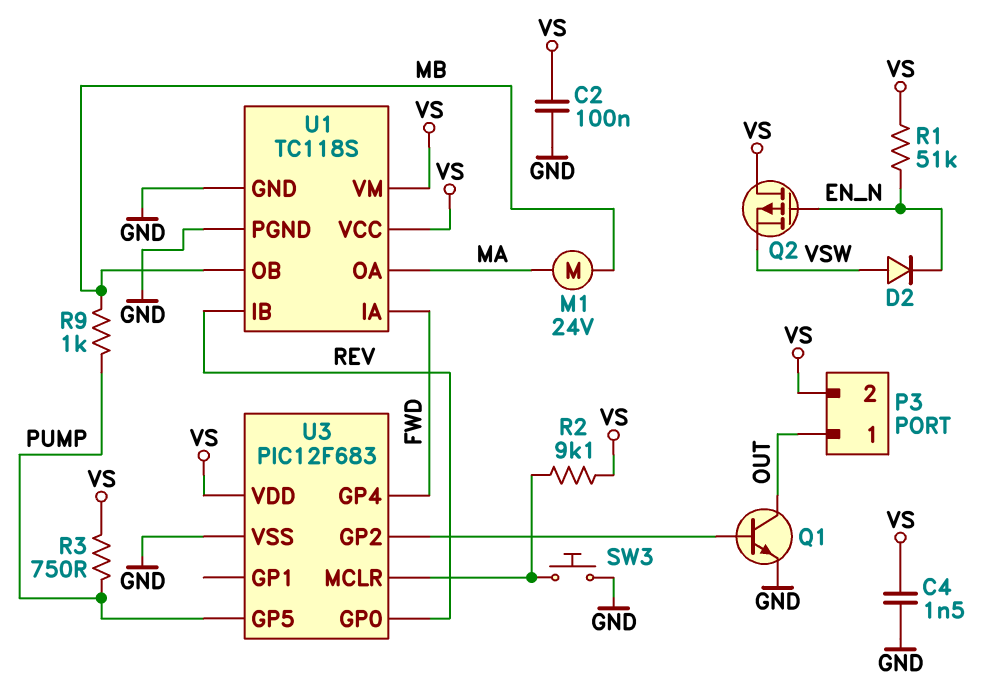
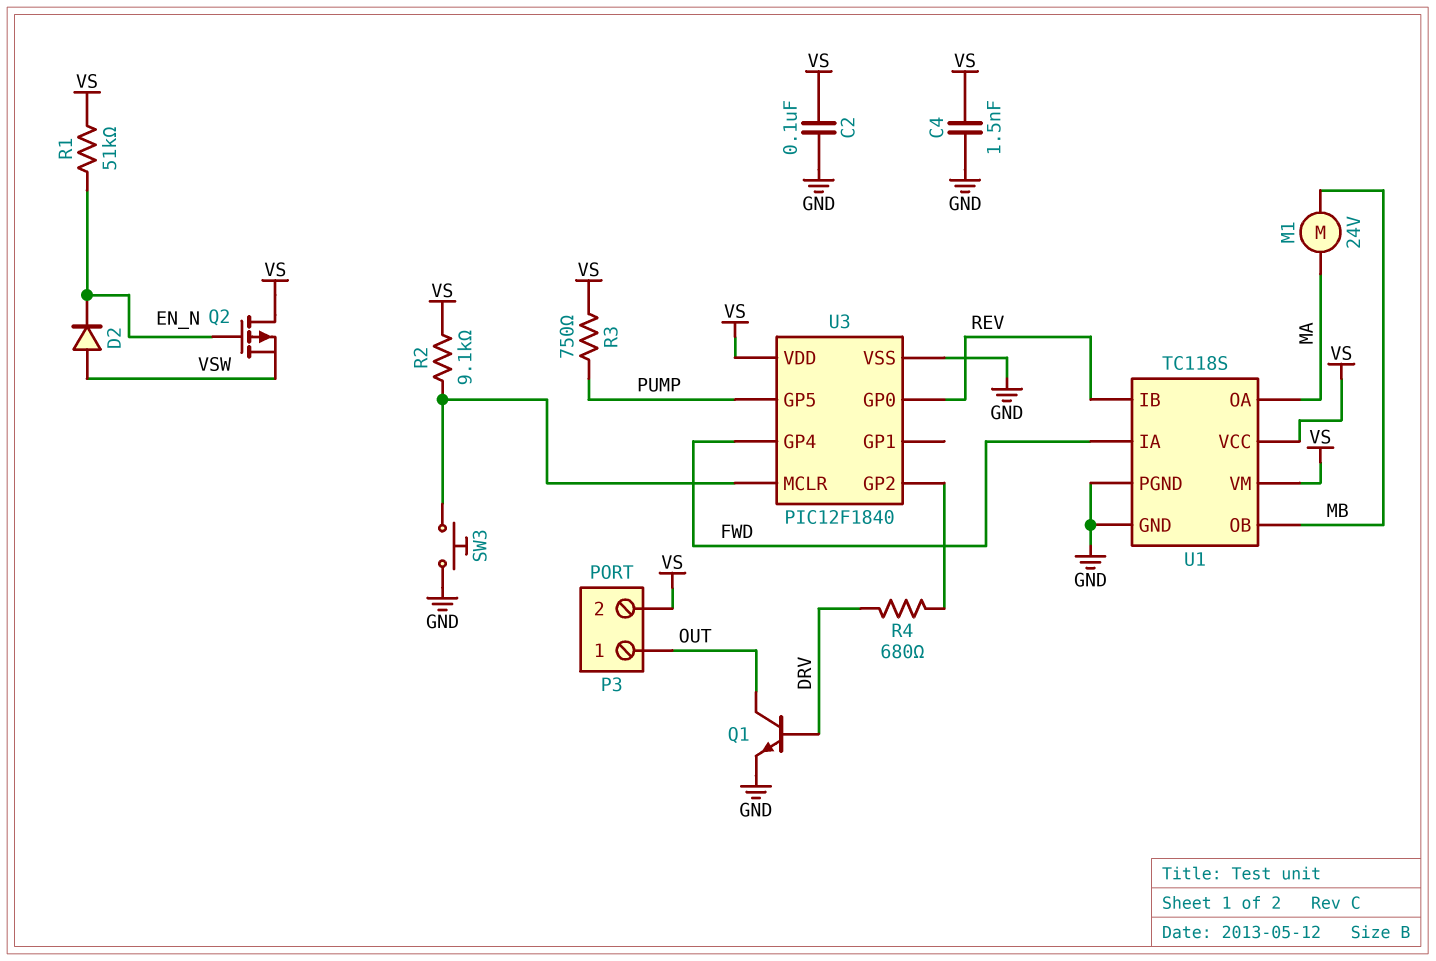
Q1: NPN (B U3/GP2, C OUT, E GND) -> NPN (B DRV, C OUT, E GND)
R4: none -> 680 (DRV, U3/GP2)
R9: 1k (MB, PUMP) -> none
U3: PIC12F683 -> PIC12F1840

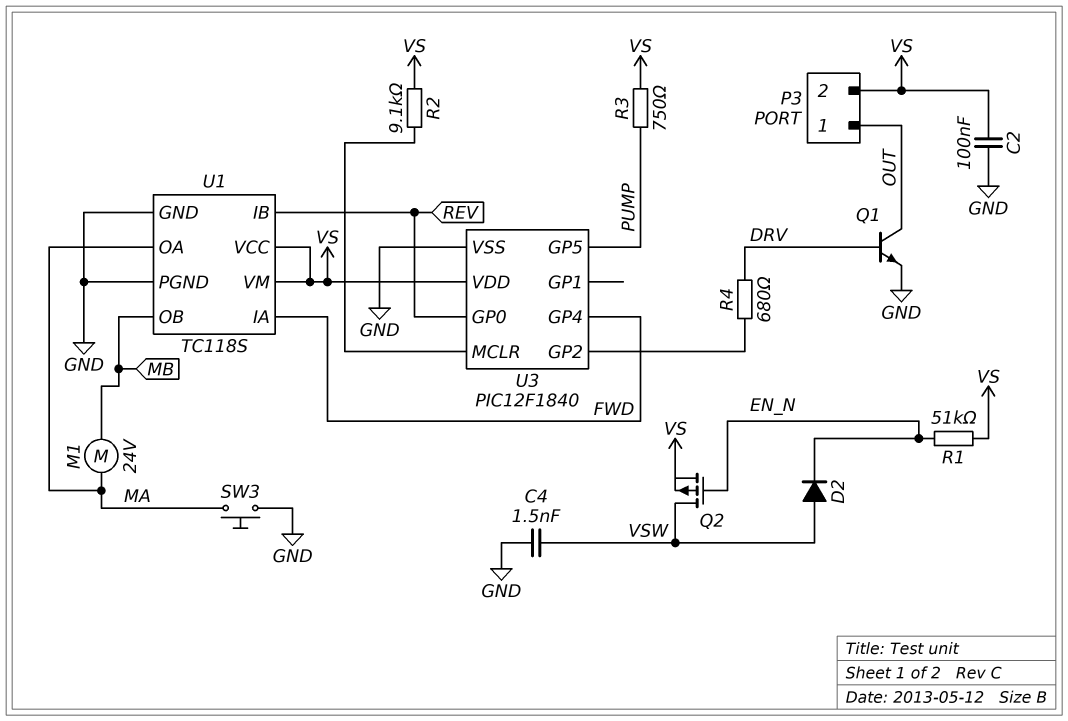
C4: 1.5nF (GND, VS) -> 1.5nF (GND, VSW)
Q2: PMOS (G EN_N, D VS, S VSW) -> PMOS (G EN_N, D VSW, S VS)
SW3: button (GND, U3/MCLR) -> button (GND, MA)

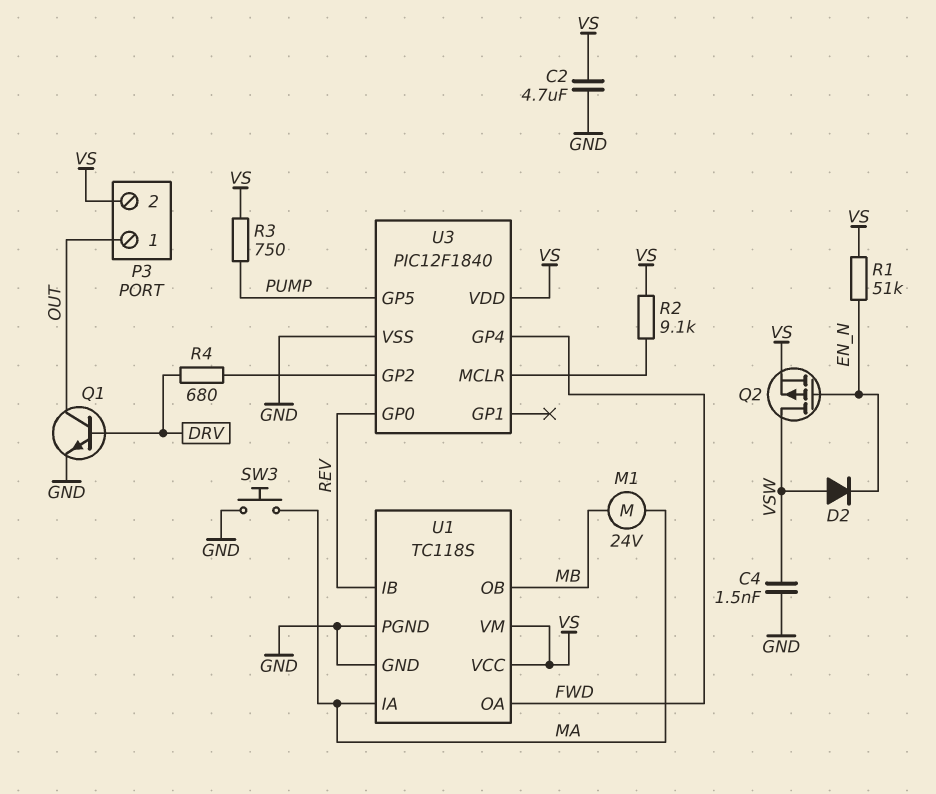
C2: 100nF (GND, VS) -> 4.7uF (GND, VS)
U1 pin IA: FWD -> MA
U1 pin OA: MA -> FWD

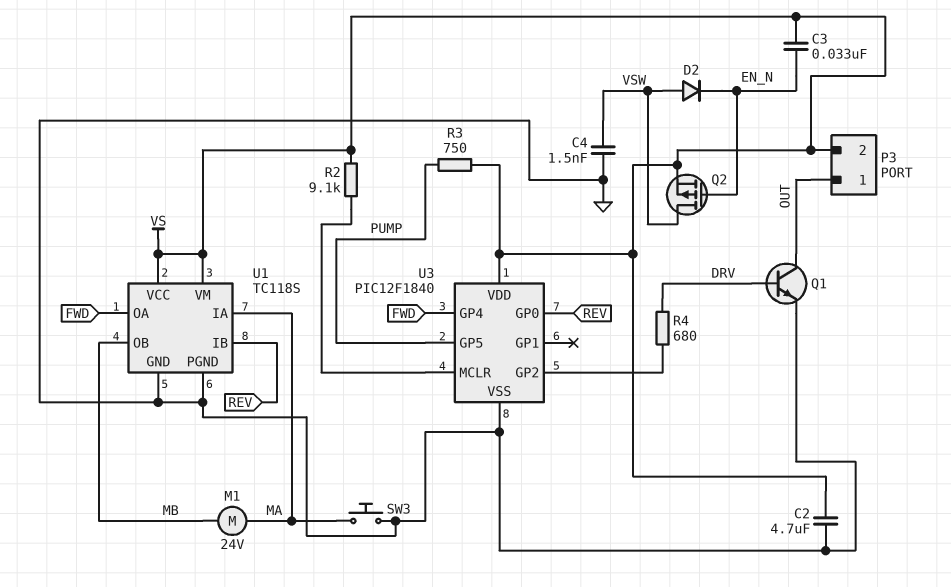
C3: none -> 33nF (EN_N, VS)
R1: 51k (EN_N, VS) -> none

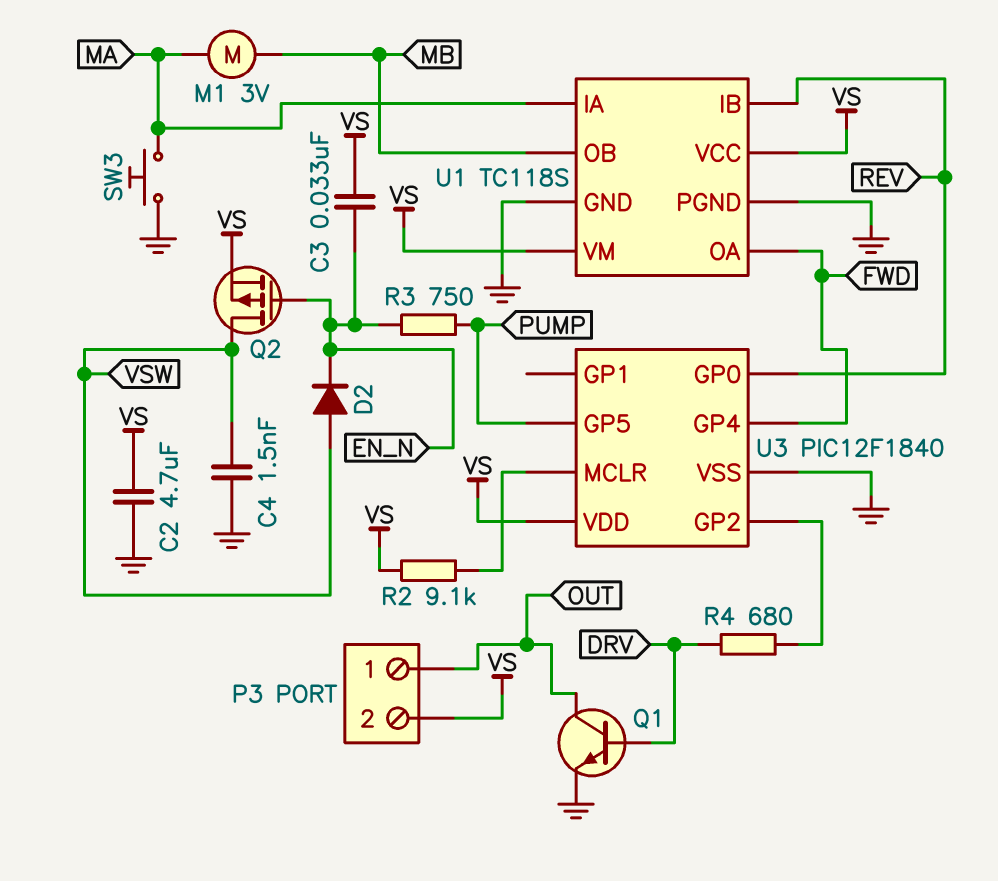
M1: motor 24V (MA, MB) -> motor 3V (MA, MB)
R3: 750 (PUMP, VS) -> 750 (EN_N, PUMP)

